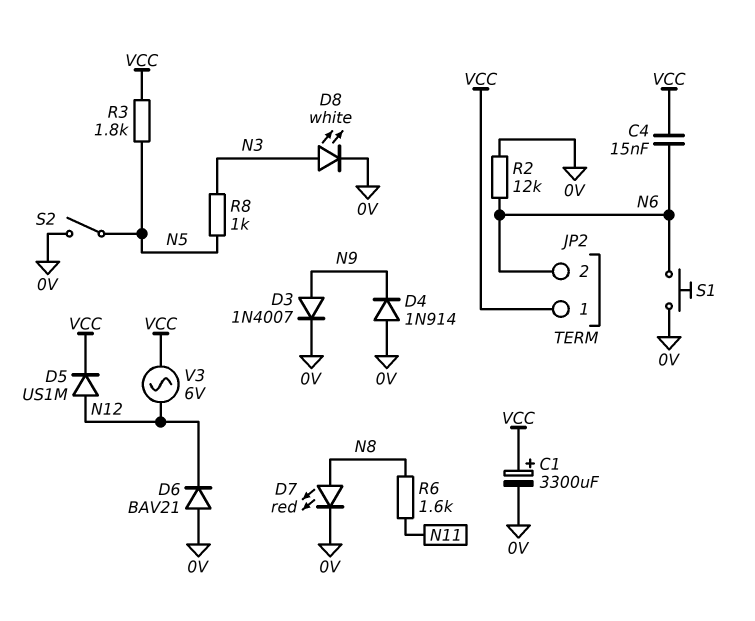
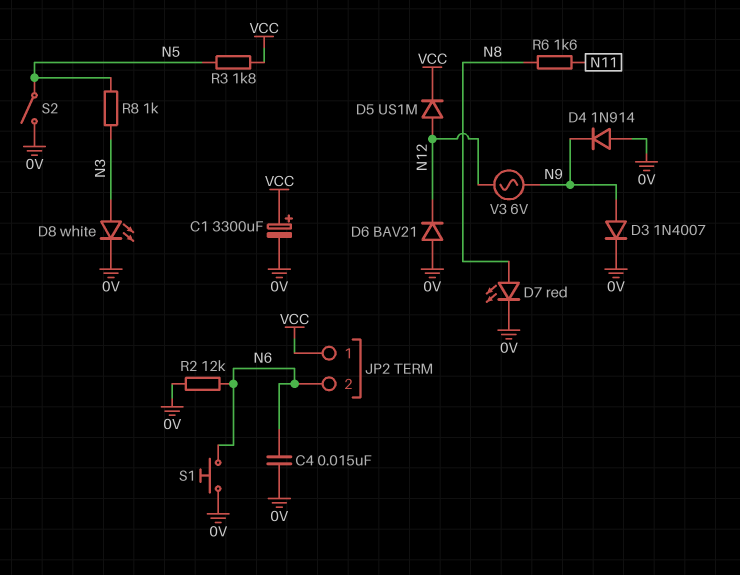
C4: 15nF (N6, VCC) -> 15nF (0V, N6)
V3: AC 6V (N12, VCC) -> AC 6V (N9, N12)

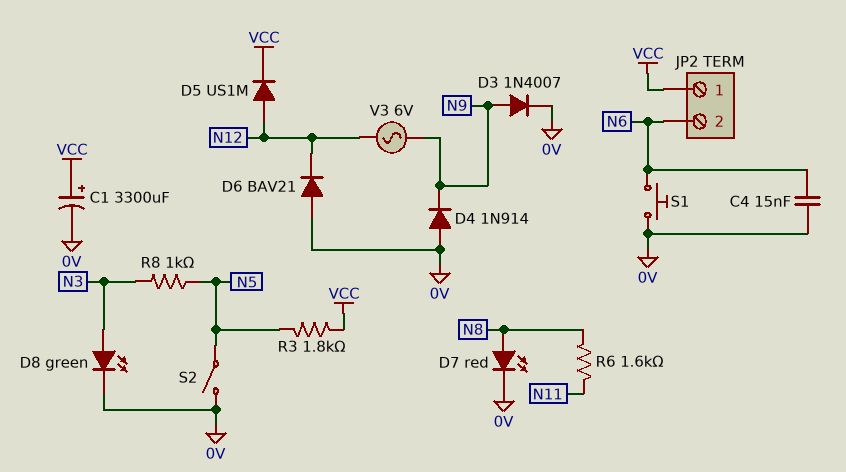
D8: LED white (A N3, K 0V) -> LED green (A N3, K 0V)
R2: 12k (0V, N6) -> none

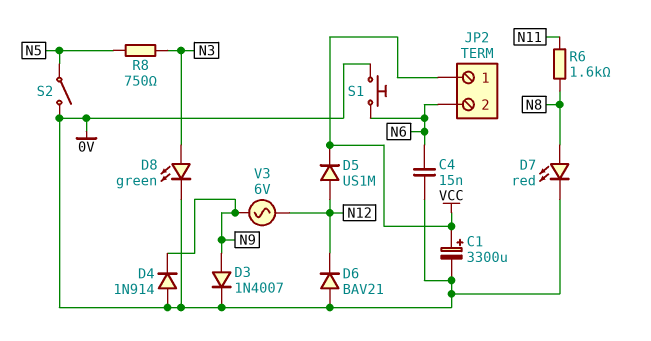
R3: 1.8k (N5, VCC) -> none
R8: 1k (N3, N5) -> 750 (N3, N5)

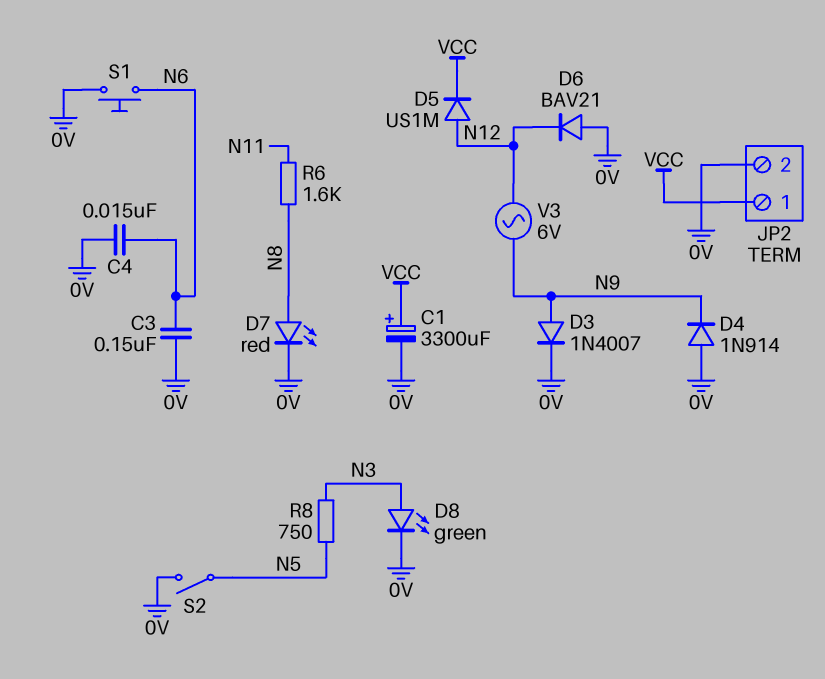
C3: none -> 150nF (0V, N6)
JP2 pin 2: N6 -> 0V

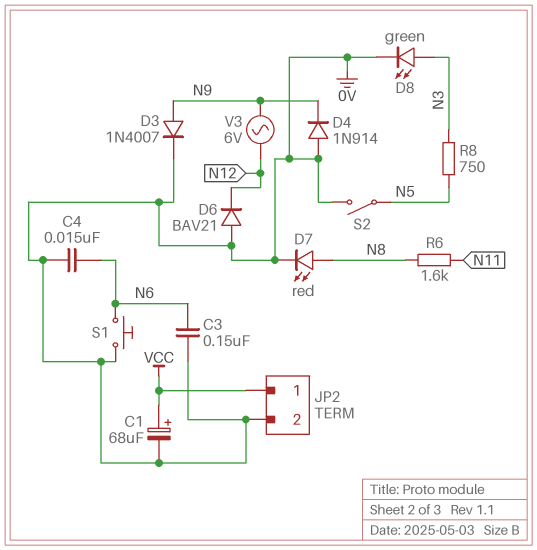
C1: 3300uF (plus VCC, minus 0V) -> 68uF (plus VCC, minus 0V)
D5: diode US1M (A N12, K VCC) -> none

